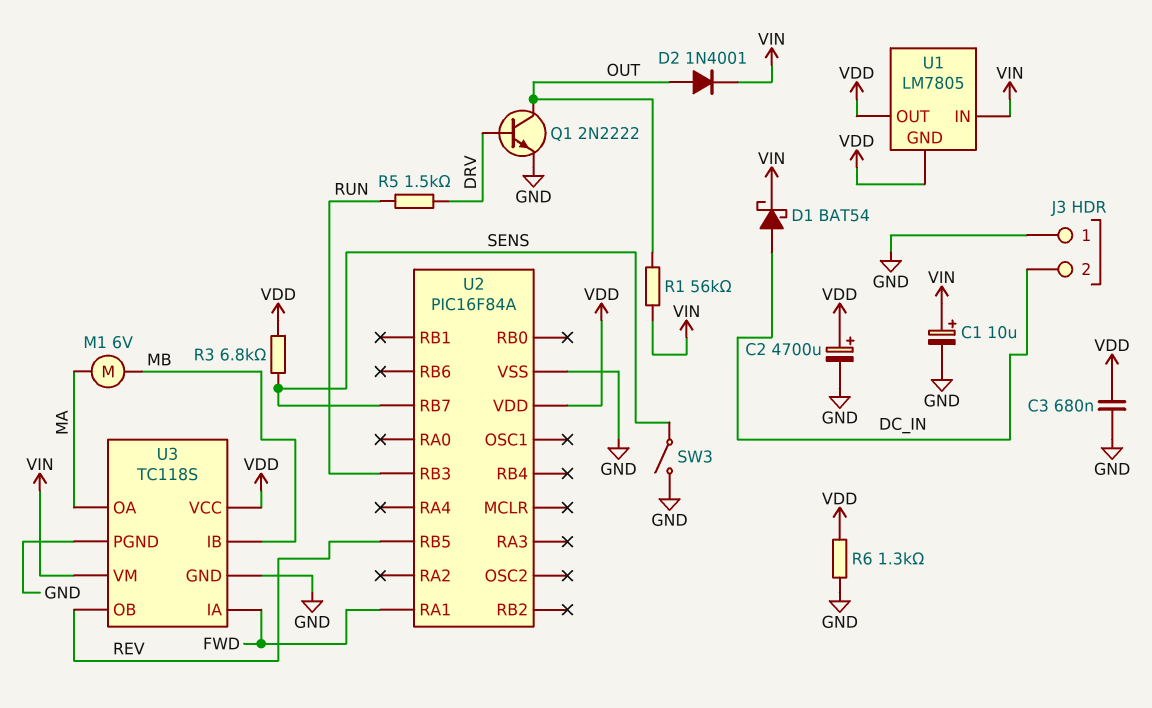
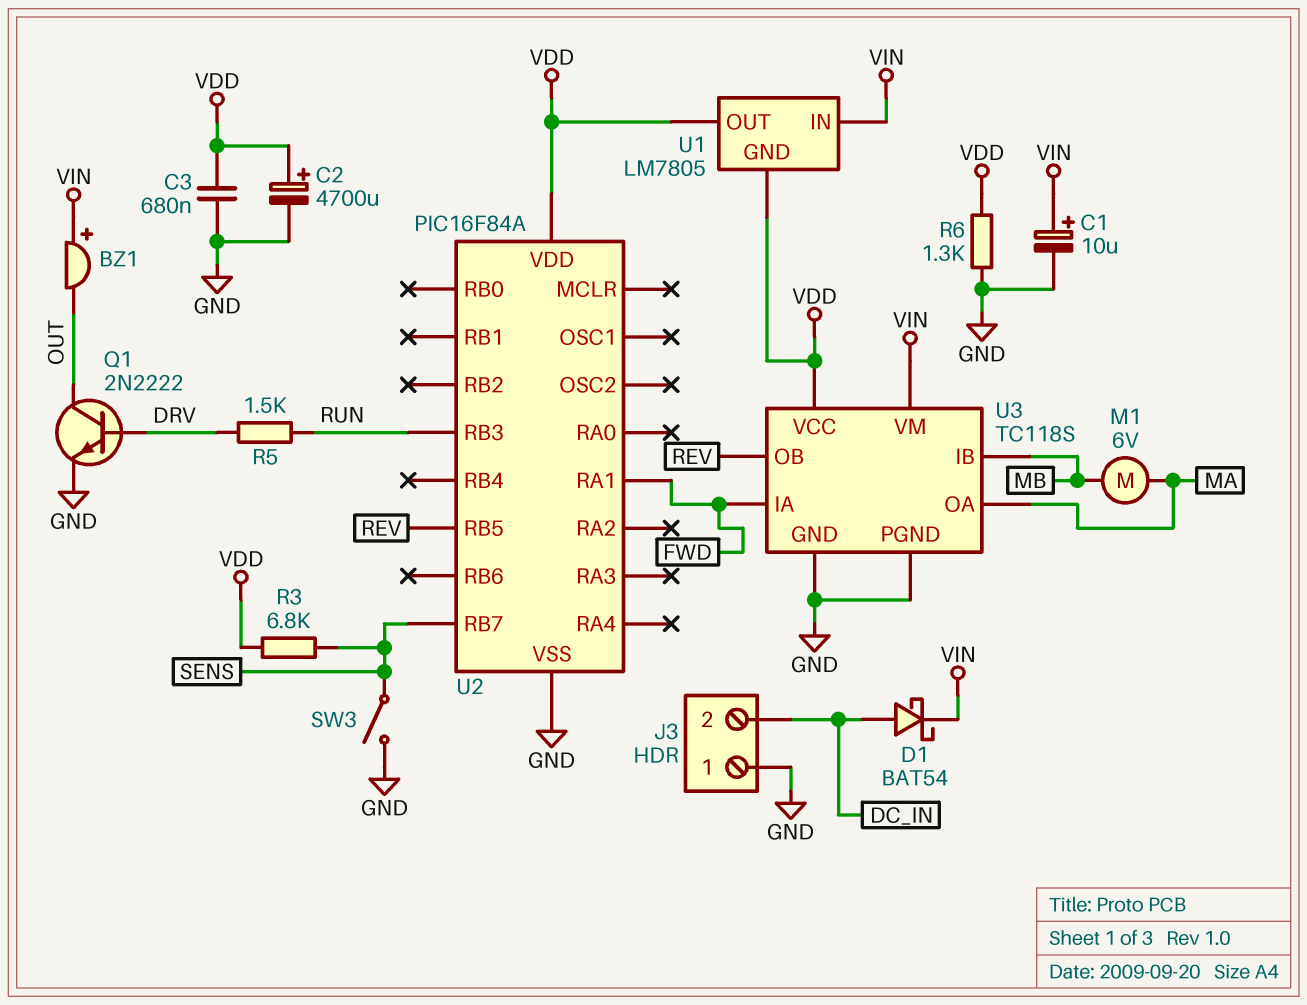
BZ1: none -> buzzer (plus VIN, minus OUT)
D2: diode 1N4001 (A OUT, K VIN) -> none
R1: 56k (OUT, VIN) -> none

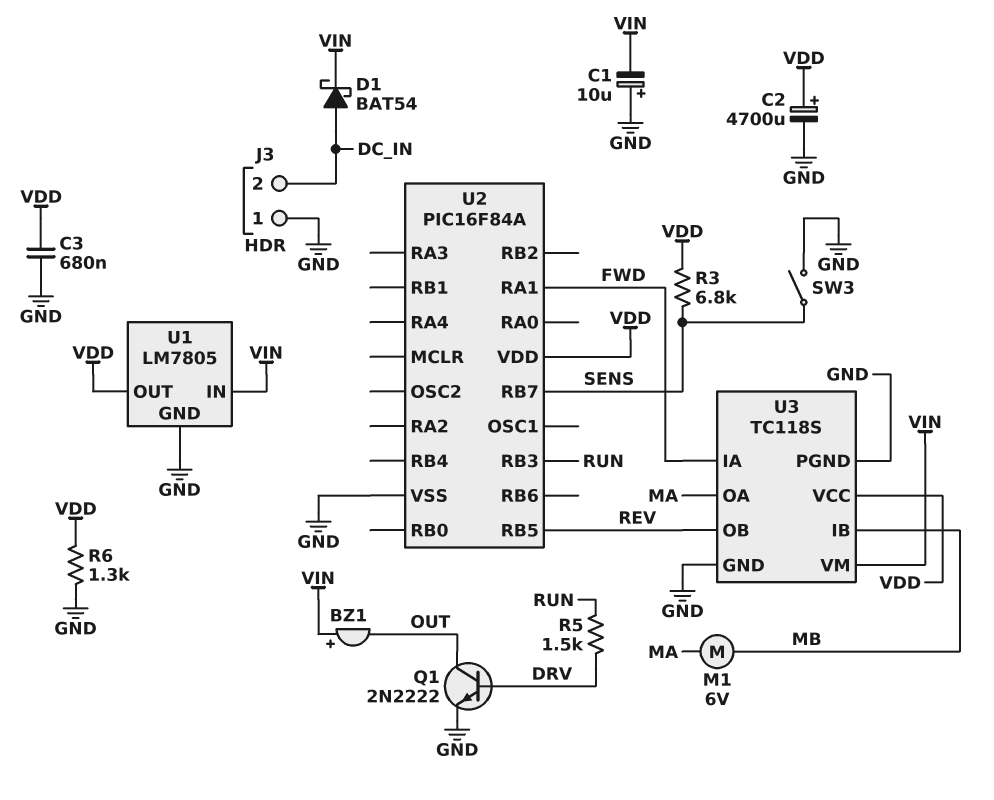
C1: 10uF (plus VIN, minus GND) -> 10uF (plus GND, minus VIN)
U1 pin GND: VDD -> GND

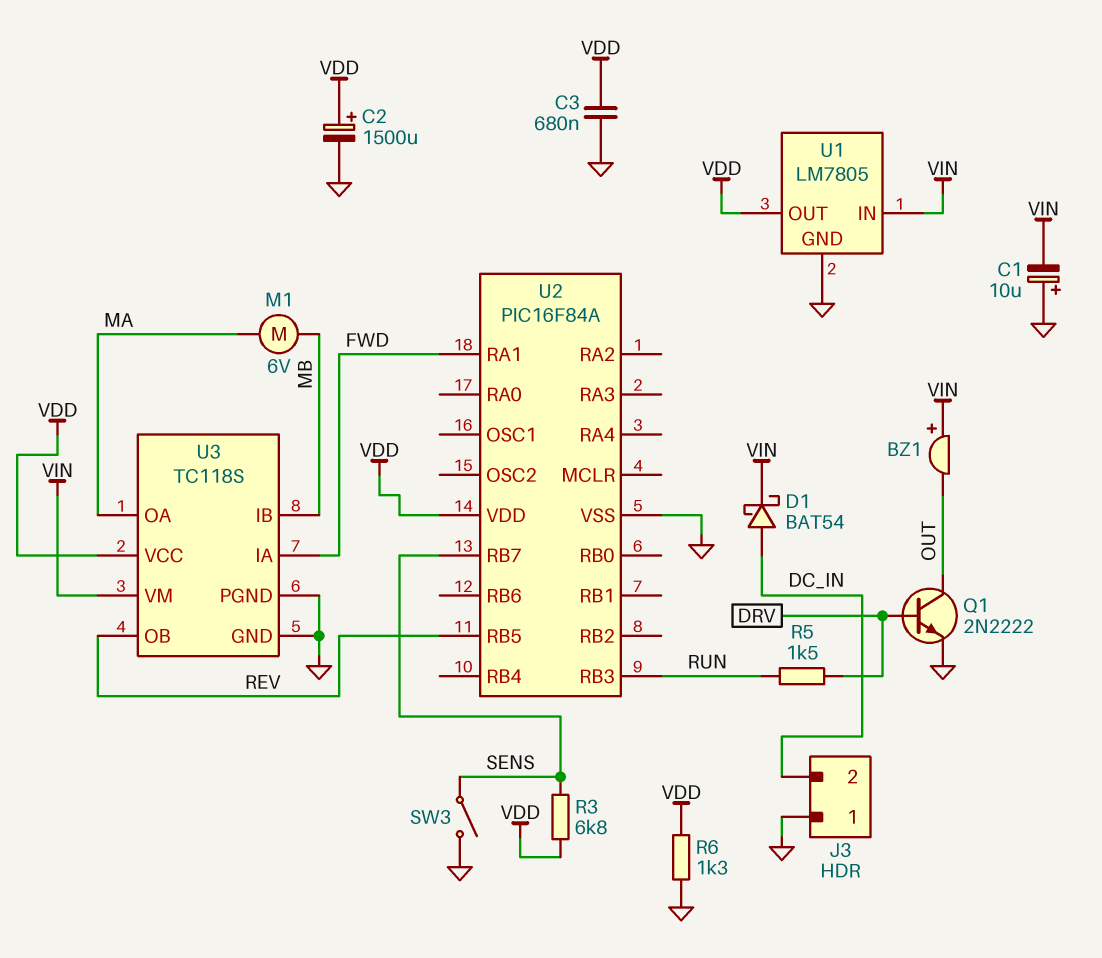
C2: 4700uF (plus VDD, minus GND) -> 1500uF (plus VDD, minus GND)

